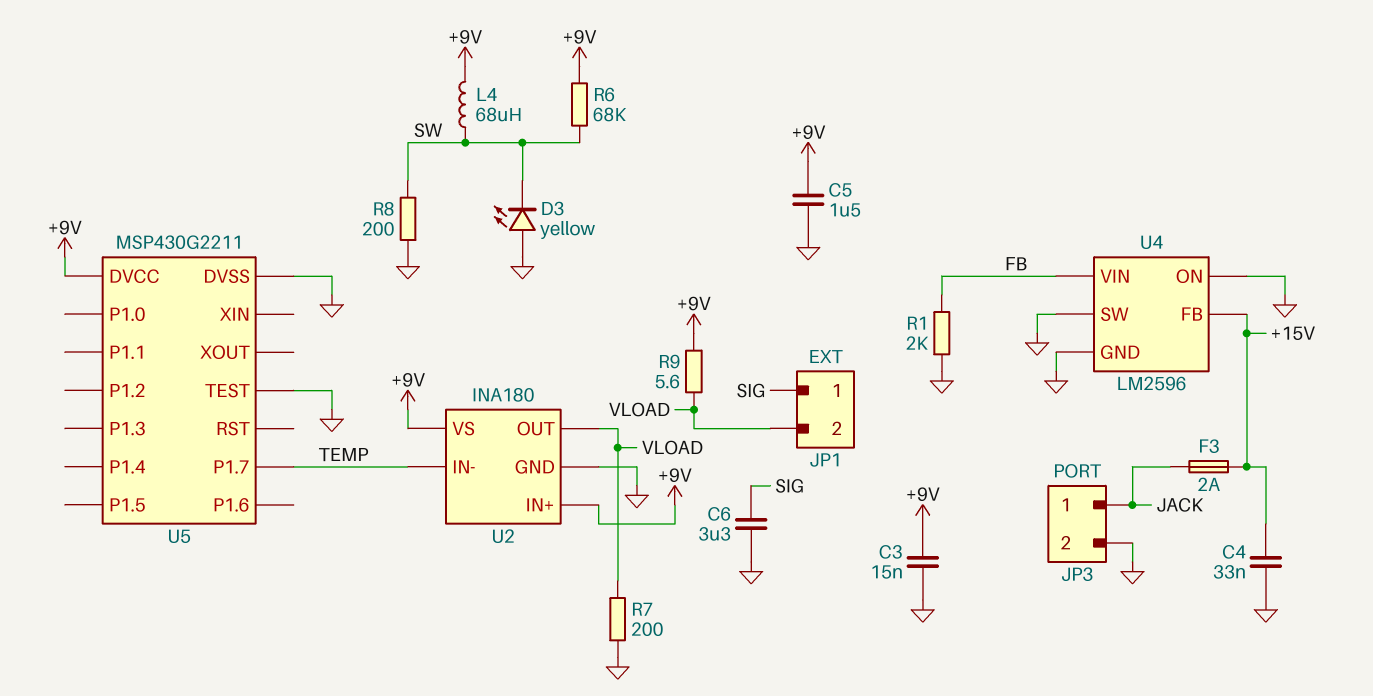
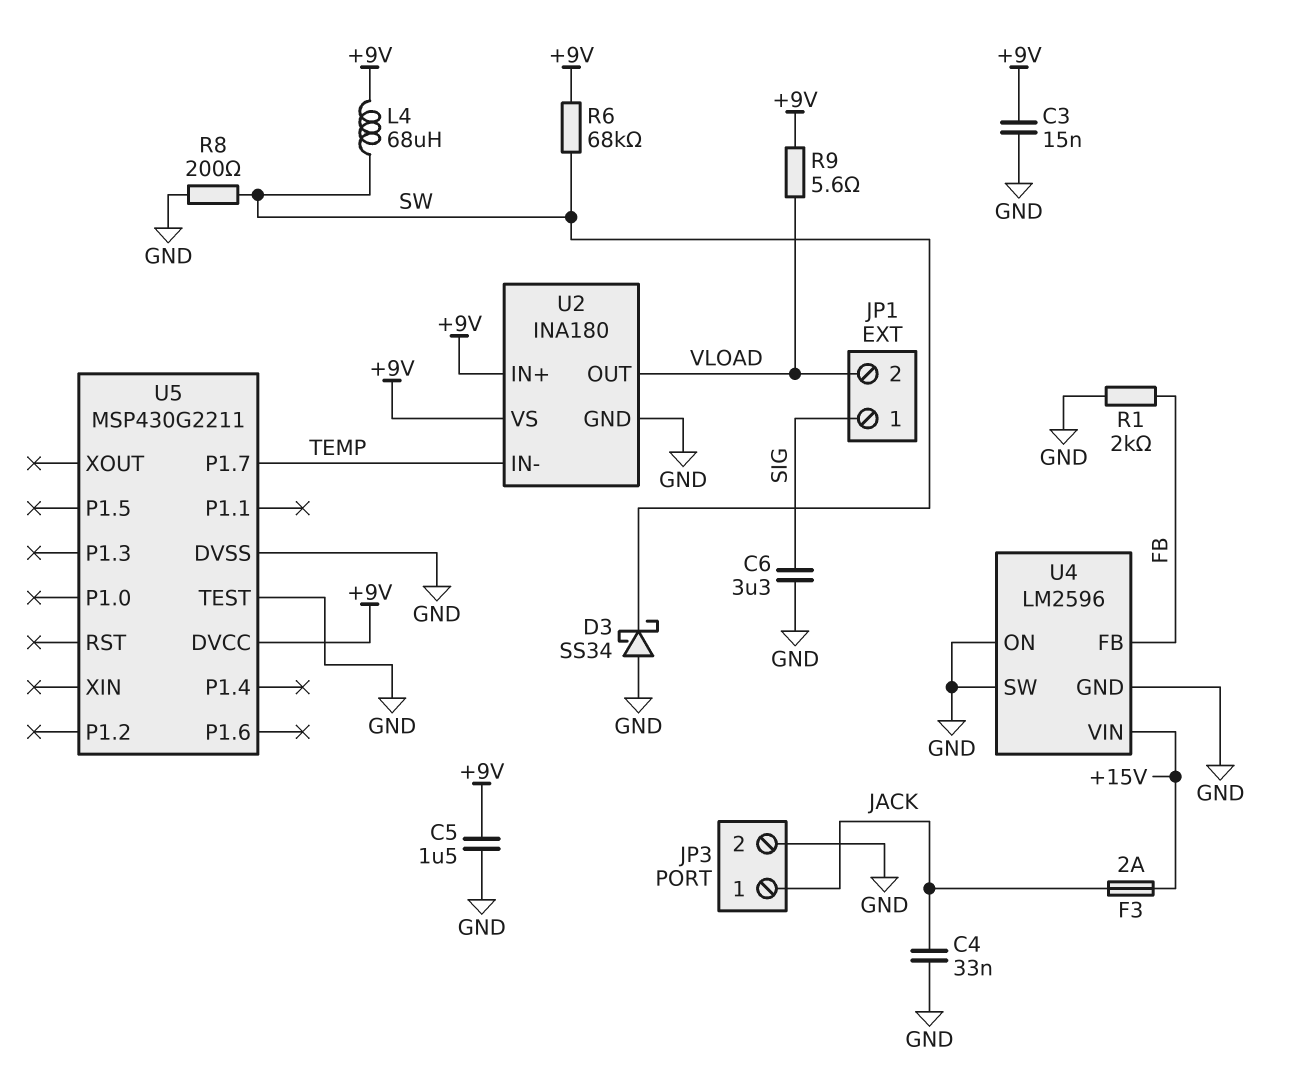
C4: 33nF (+15V, GND) -> 33nF (GND, JACK)
D3: LED yellow (A GND, K SW) -> schottky SS34 (A GND, K SW)
R7: 200 (GND, VLOAD) -> none
U4 pin FB: +15V -> FB
U4 pin VIN: FB -> +15V

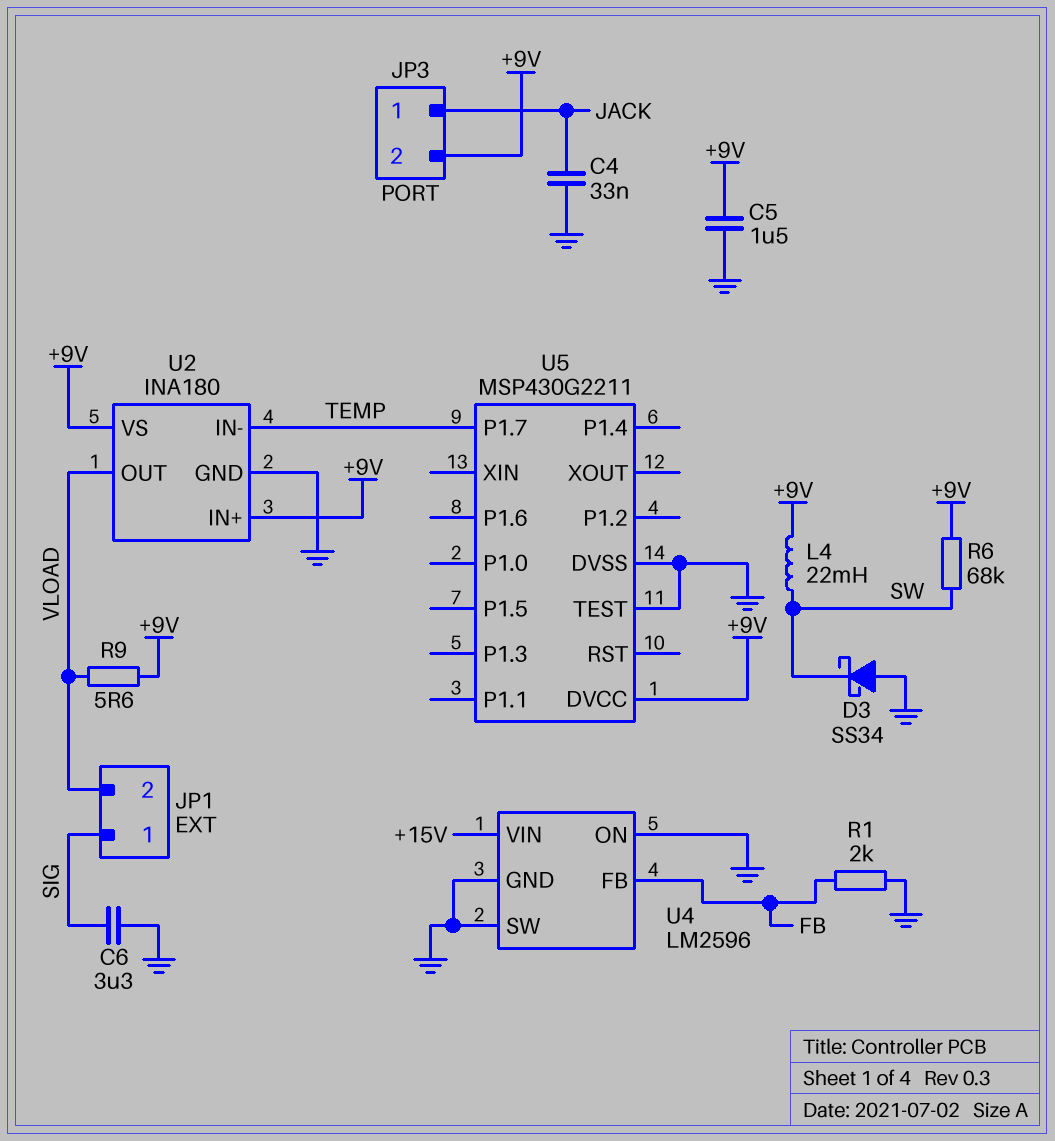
C3: 15nF (+9V, GND) -> none
F3: 2A (+15V, JACK) -> none
JP3 pin 2: GND -> +9V
L4: 68uH (+9V, SW) -> 22mH (+9V, SW)
R8: 200 (GND, SW) -> none

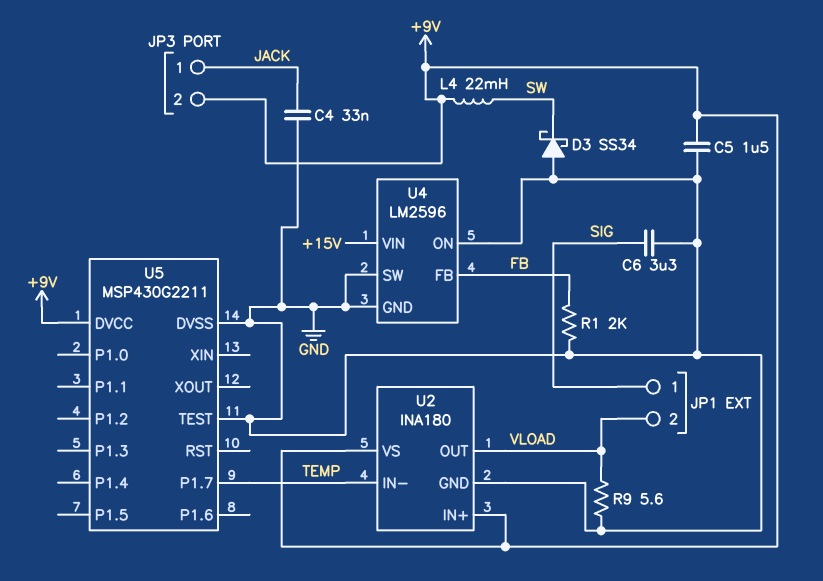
R6: 68k (+9V, SW) -> none
R9: 5.6 (+9V, VLOAD) -> 5.6 (GND, VLOAD)

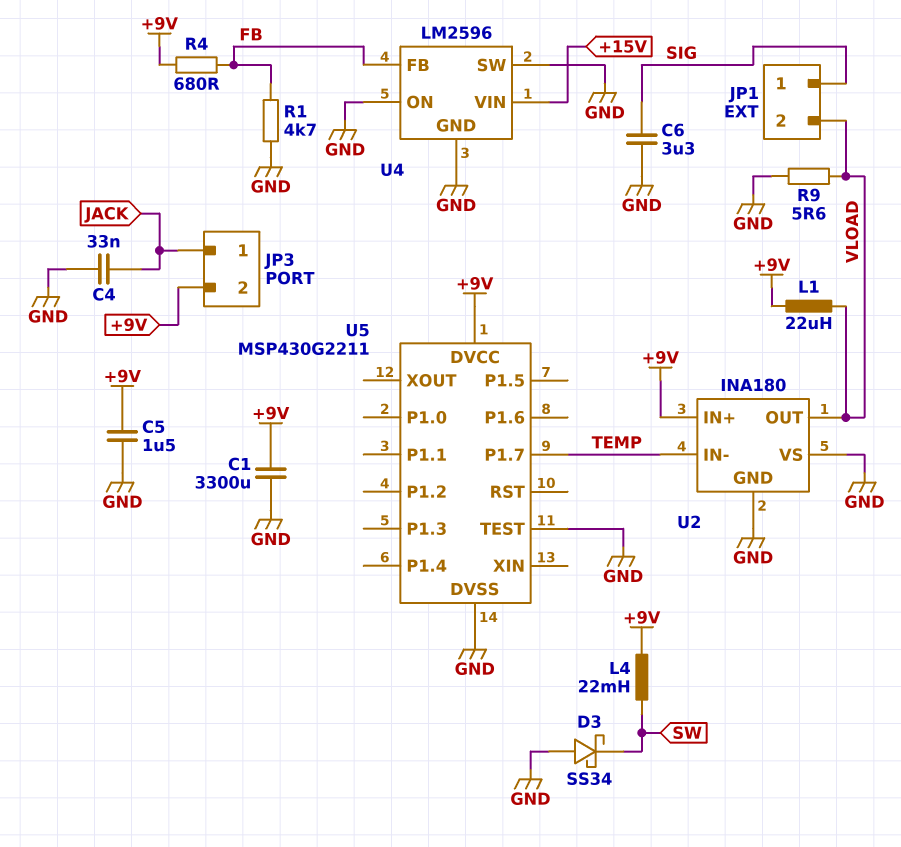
C1: none -> 3300uF (+9V, GND)
L1: none -> 22uH (+9V, VLOAD)
R1: 2k (FB, GND) -> 4.7k (FB, GND)
R4: none -> 680 (+9V, FB)
U2 pin VS: +9V -> GND

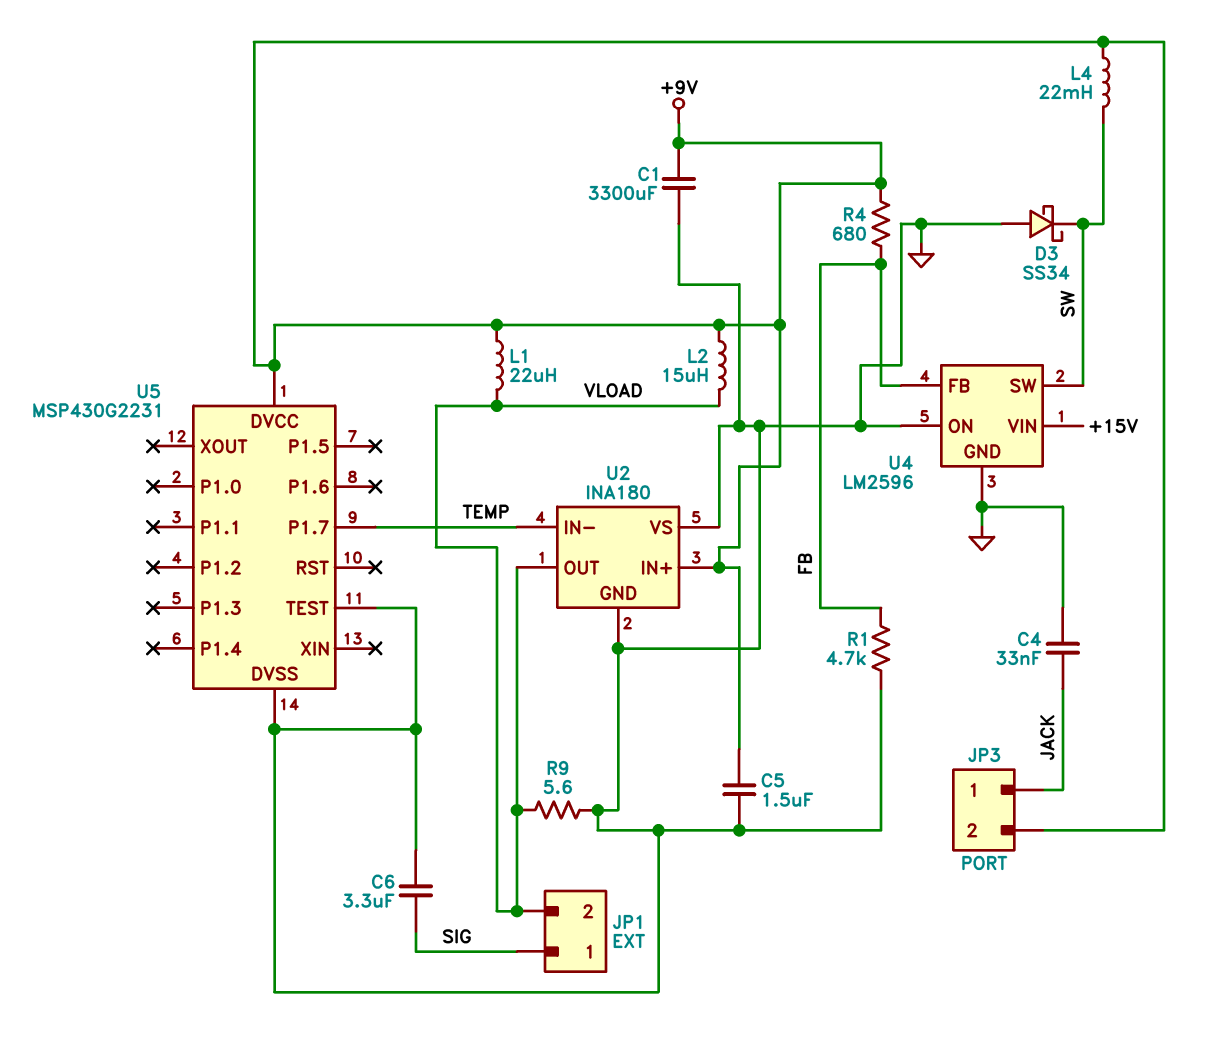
L2: none -> 15uH (+9V, VLOAD)
U4 pin SW: GND -> SW
U5: MSP430G2211 -> MSP430G2231

